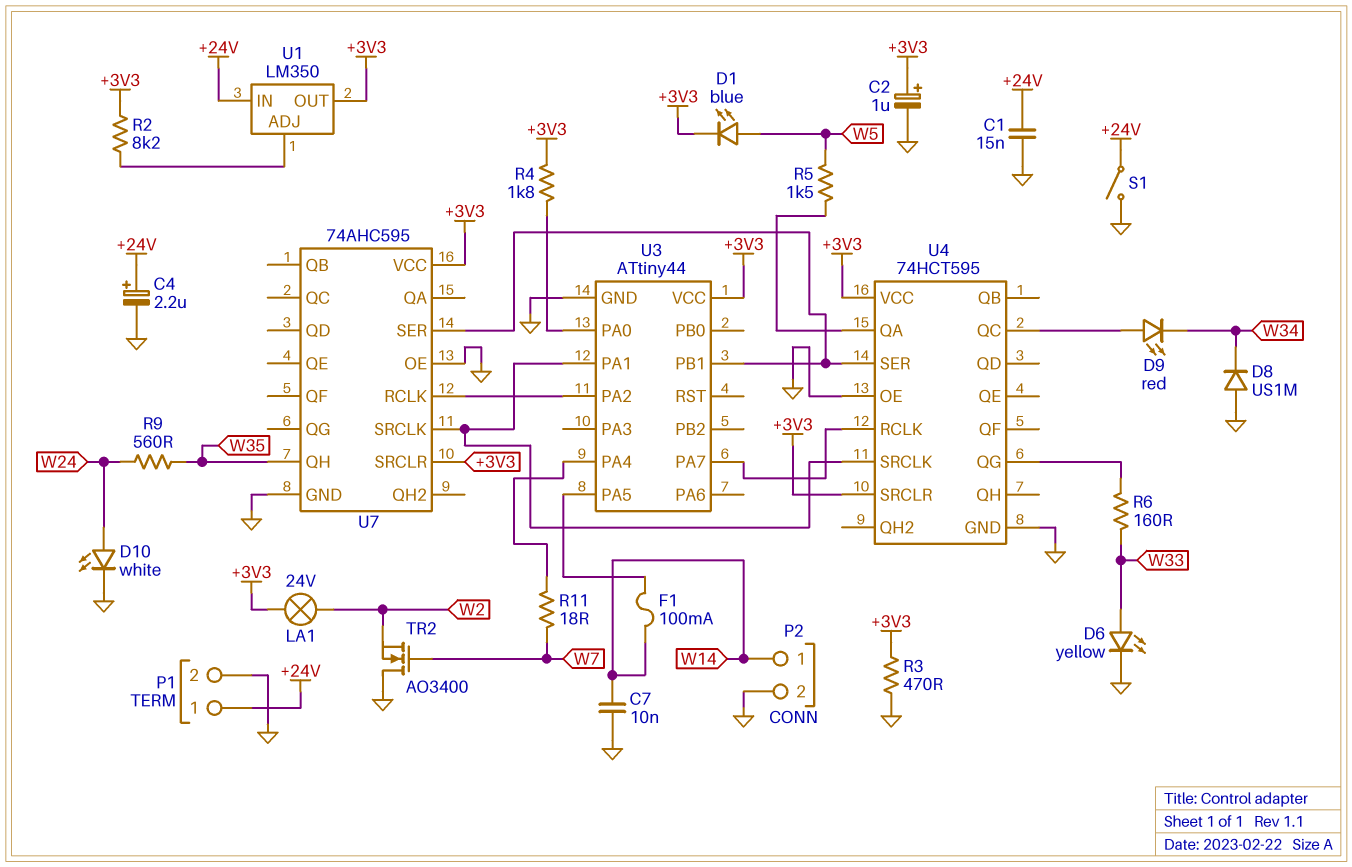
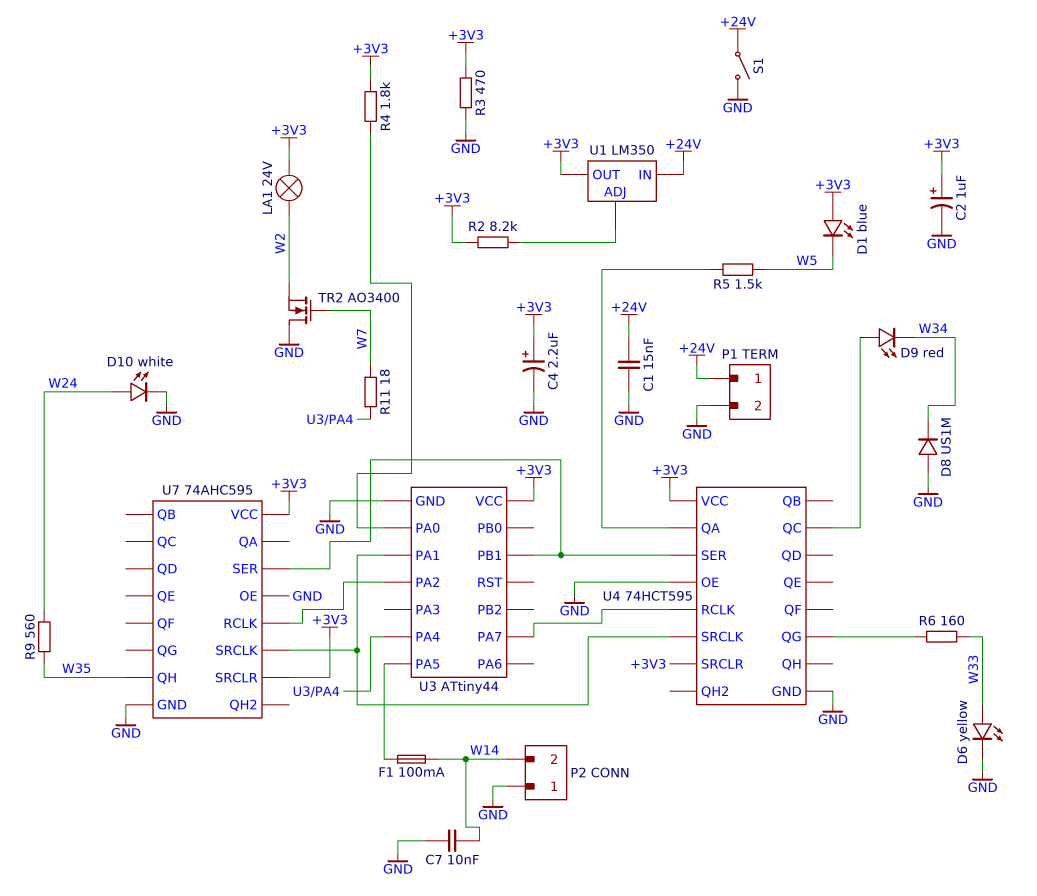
C4: 2.2uF (plus +24V, minus GND) -> 2.2uF (plus +3V3, minus GND)
D1: LED blue (A W5, K +3V3) -> LED blue (A +3V3, K W5)
P2 pin 1: W14 -> GND
P2 pin 2: GND -> W14

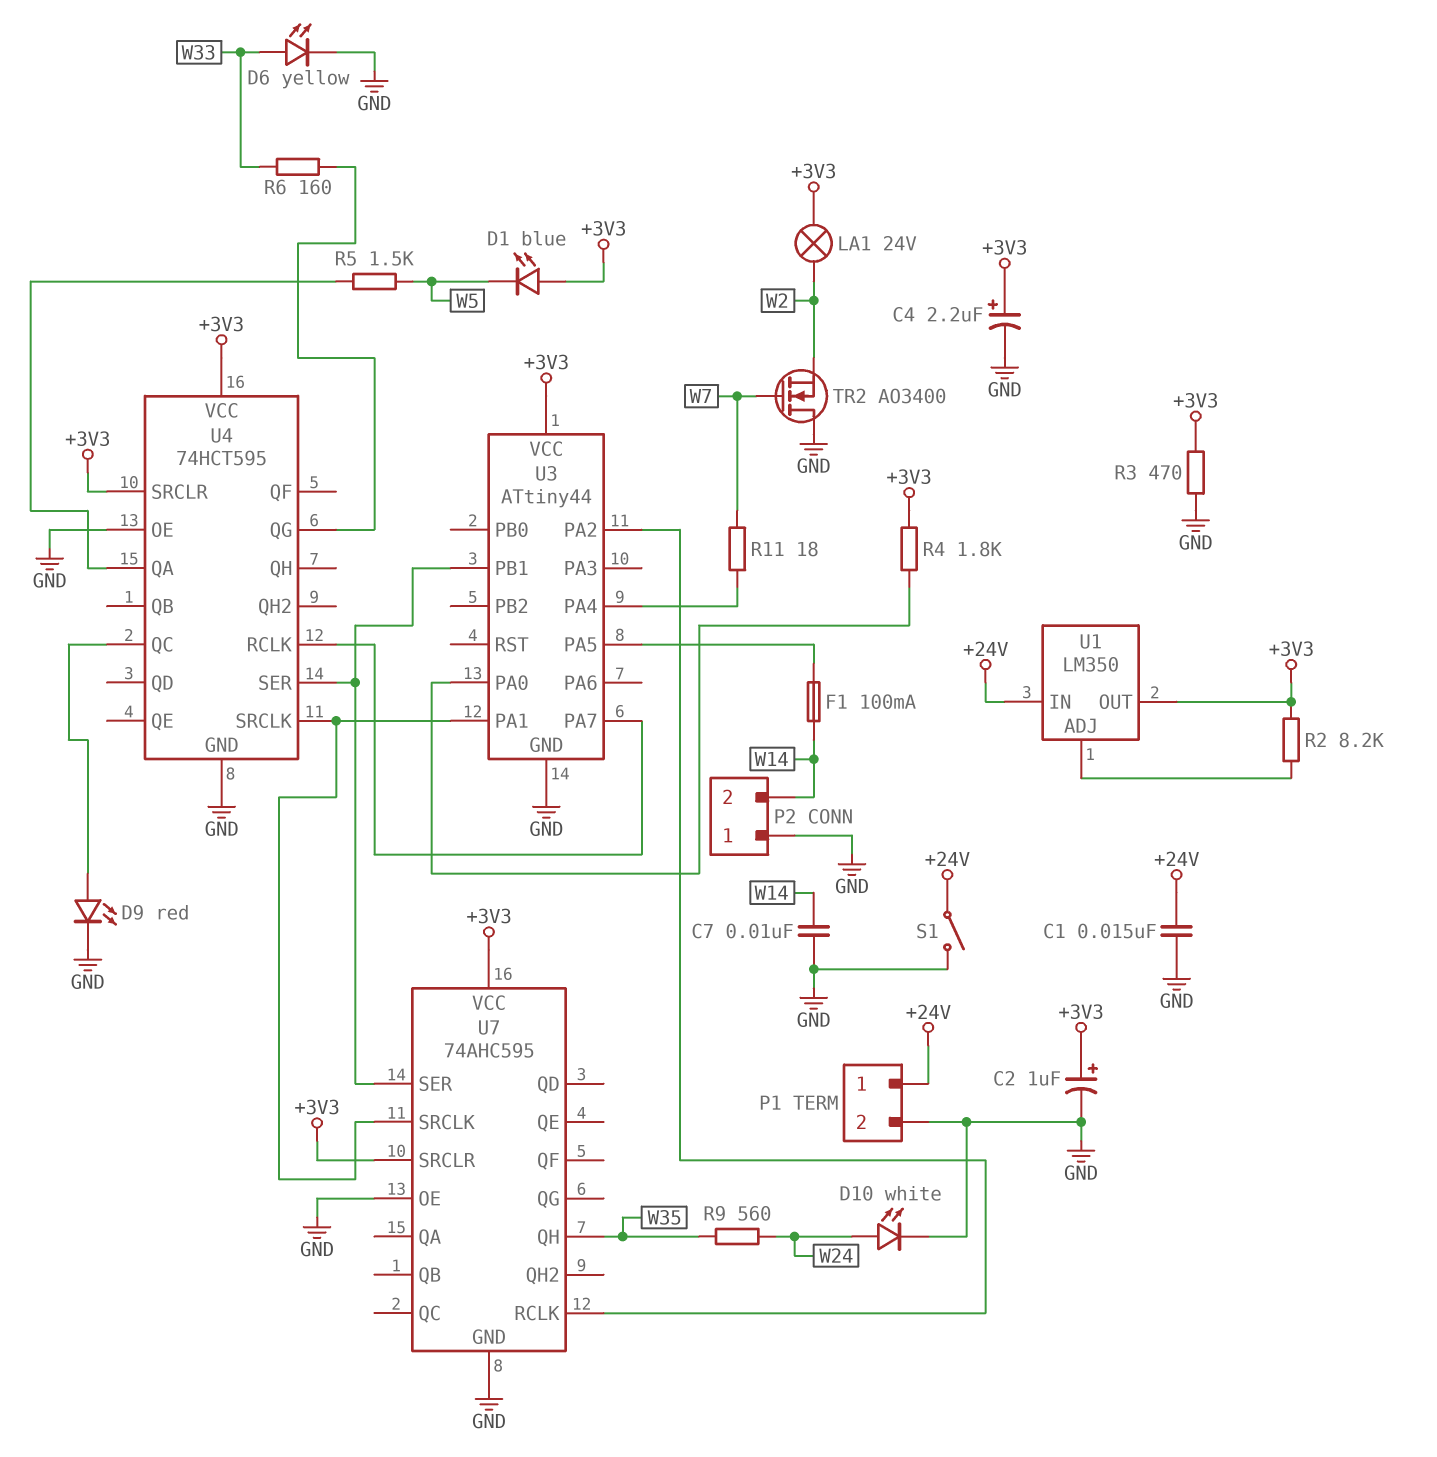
D8: diode US1M (A GND, K W34) -> none
D9: LED red (A U4/QC, K W34) -> LED red (A U4/QC, K GND)

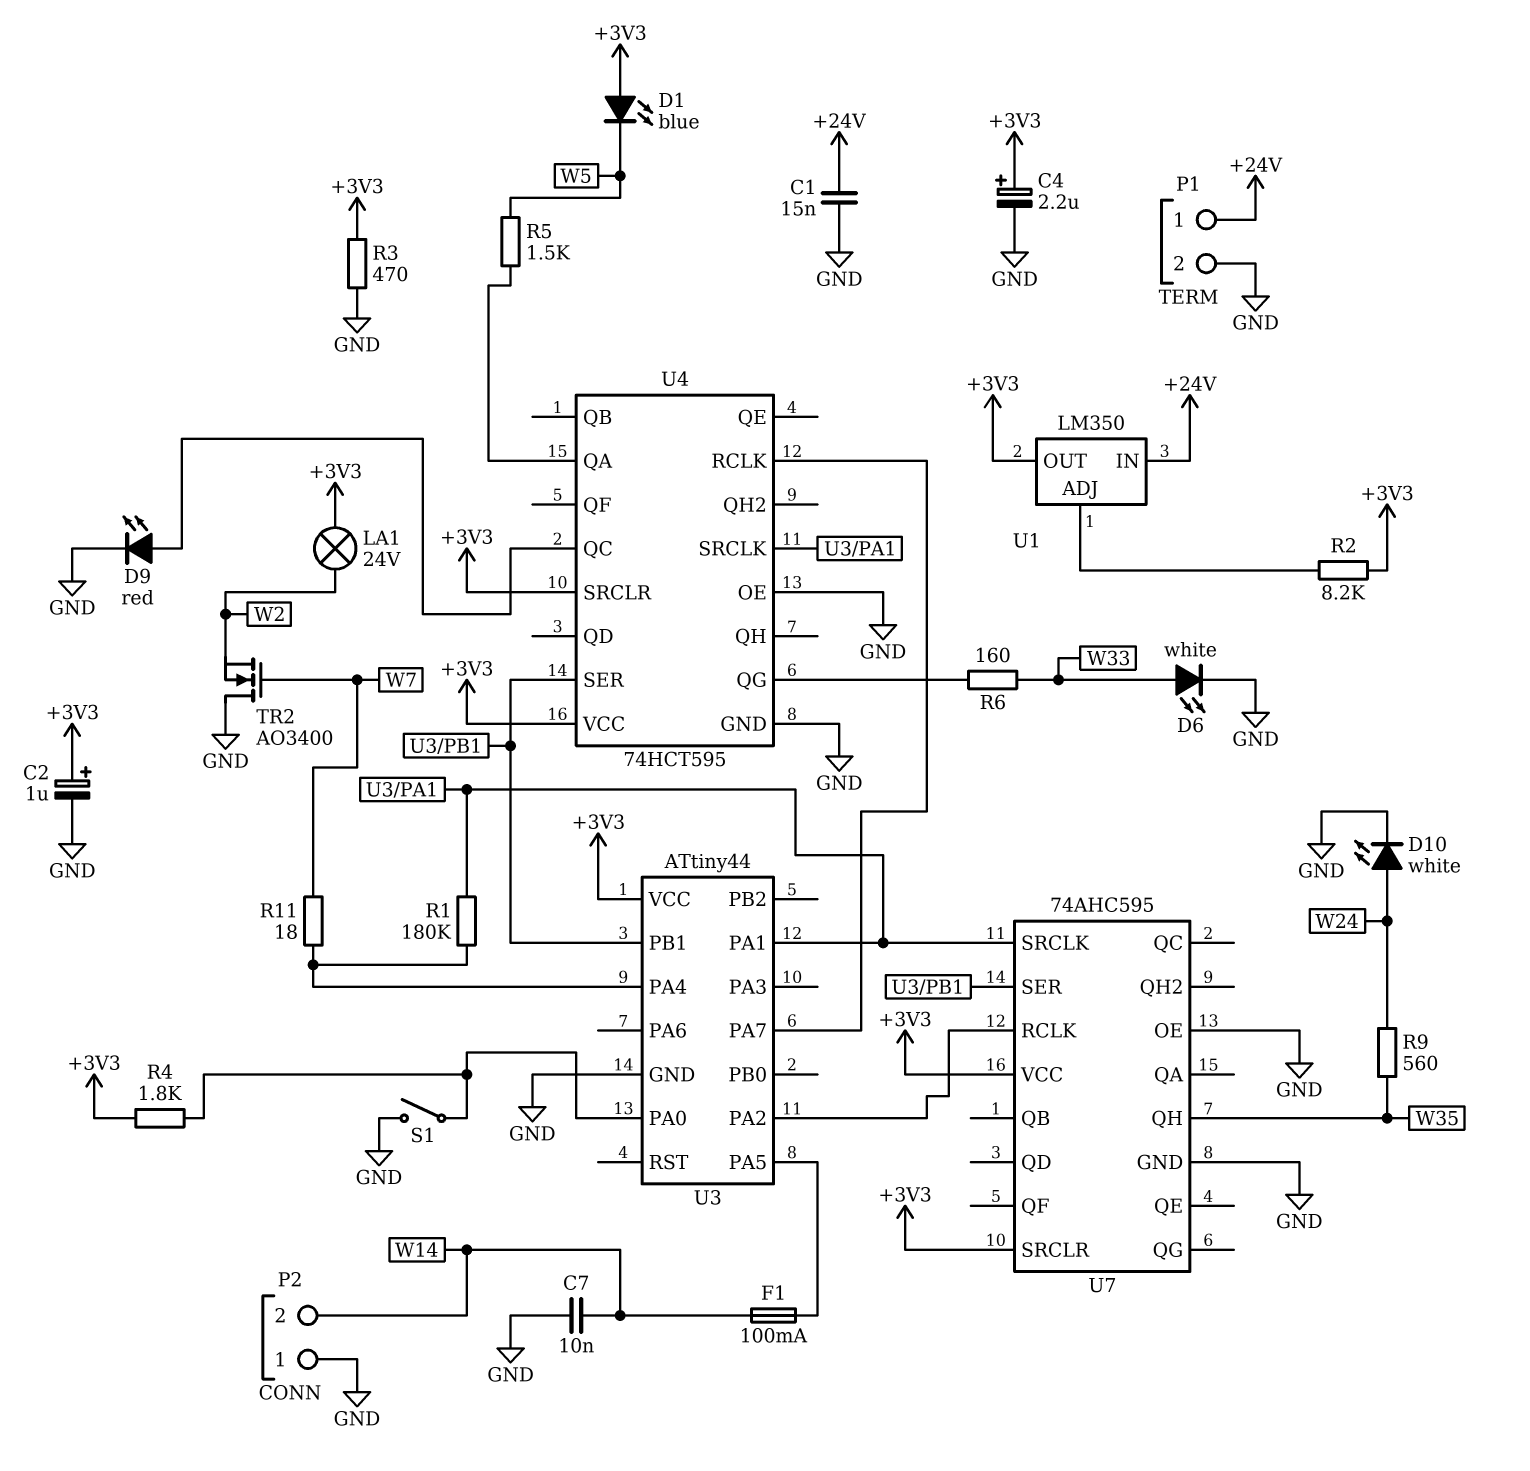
D6: LED yellow (A W33, K GND) -> LED white (A W33, K GND)
R1: none -> 180k (U3/PA1, U3/PA4)
S1: switch (+24V, GND) -> switch (GND, U3/PA0)

